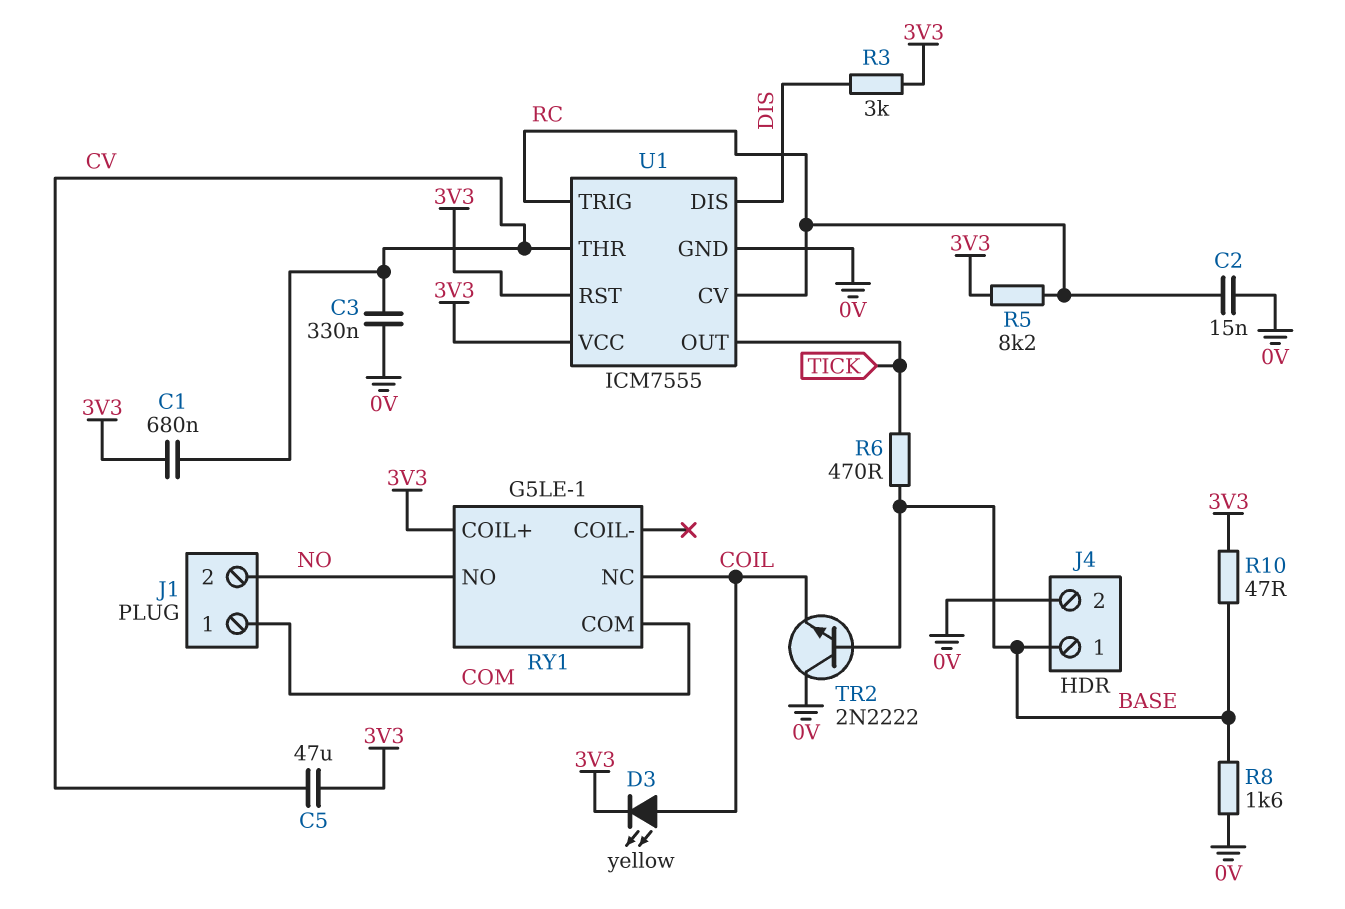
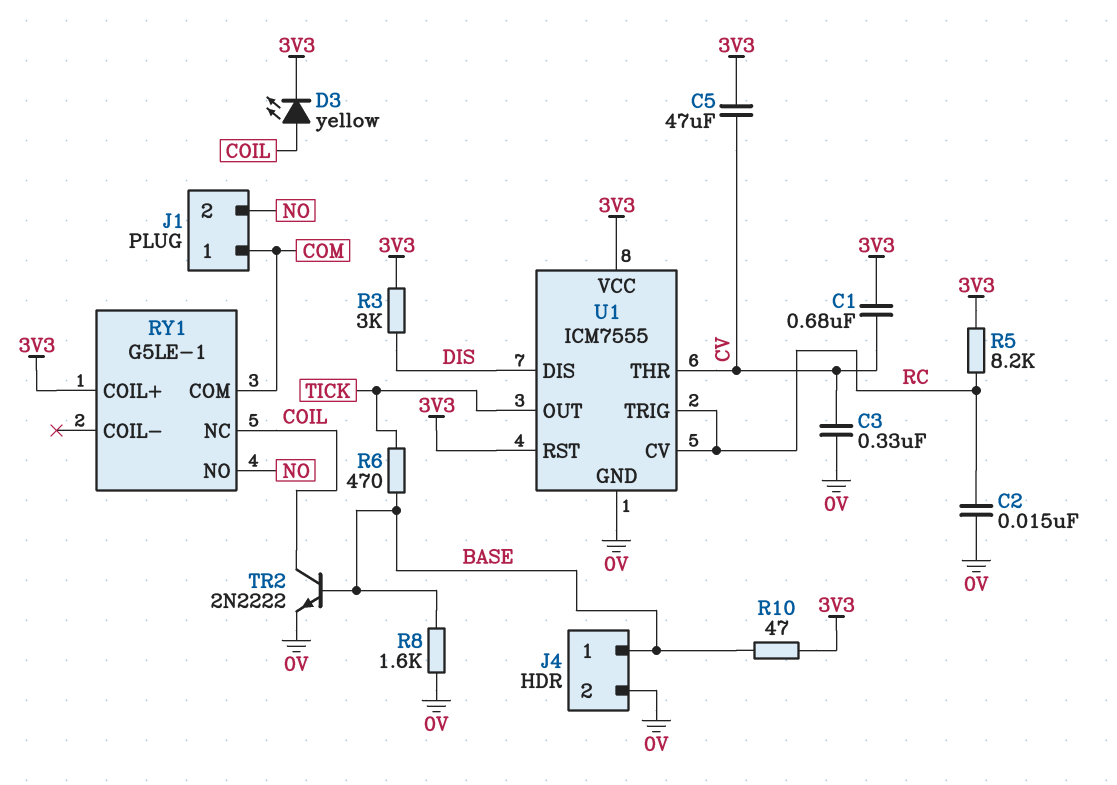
TR2: NPN 2N2222 (B BASE, C 0V, E COIL) -> NPN 2N2222 (B BASE, C COIL, E 0V)

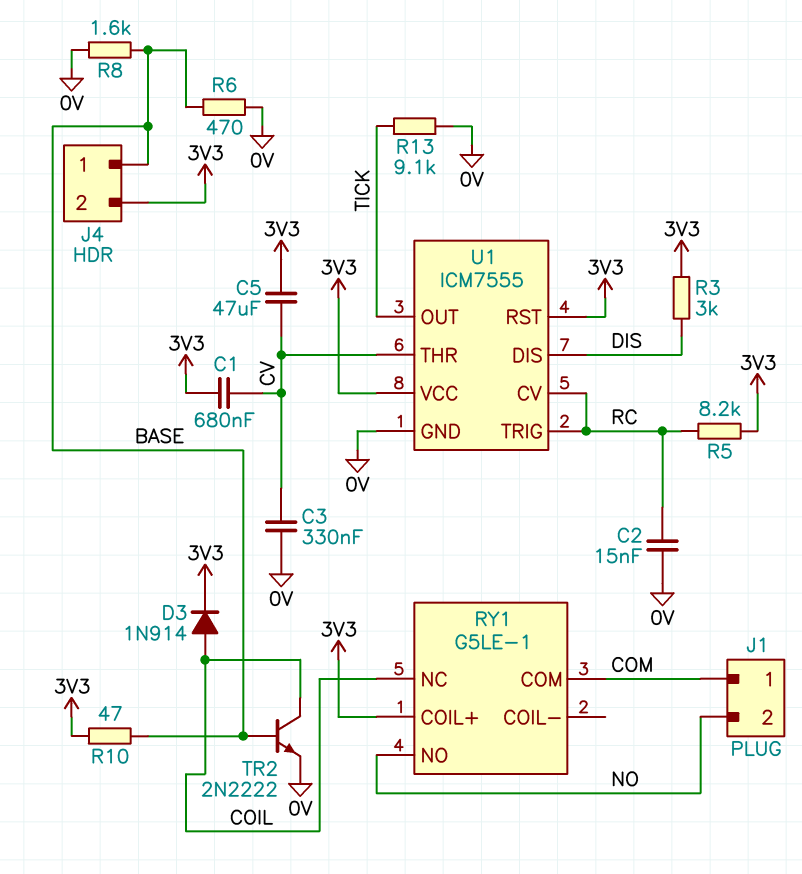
D3: LED yellow (A COIL, K 3V3) -> diode 1N914 (A COIL, K 3V3)
J4 pin 2: 0V -> 3V3
R6: 470 (BASE, TICK) -> 470 (0V, BASE)
R13: none -> 9.1k (0V, TICK)

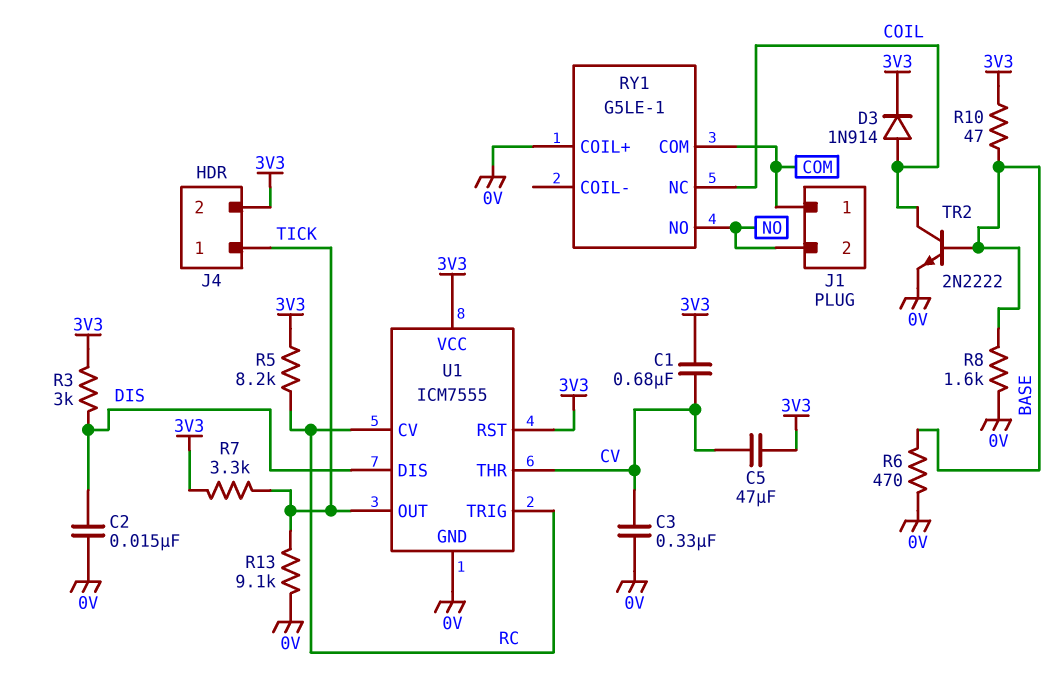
C2: 15nF (0V, RC) -> 15nF (0V, DIS)
J4 pin 1: BASE -> TICK
R7: none -> 3.3k (3V3, TICK)
RY1 pin COIL+: 3V3 -> 0V

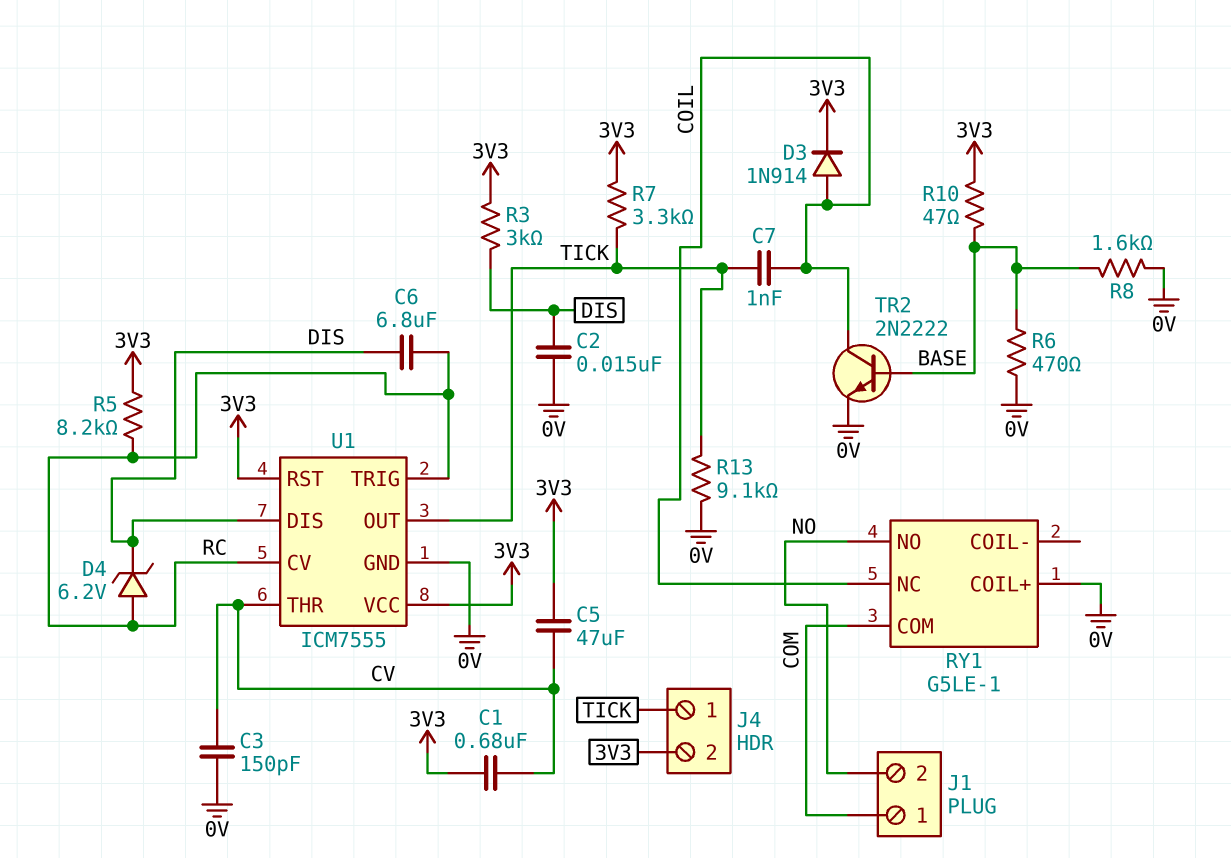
C3: 330nF (0V, CV) -> 150pF (0V, CV)
C6: none -> 6.8uF (DIS, RC)
C7: none -> 1nF (COIL, TICK)
D4: none -> zener 6.2V (A RC, K DIS)

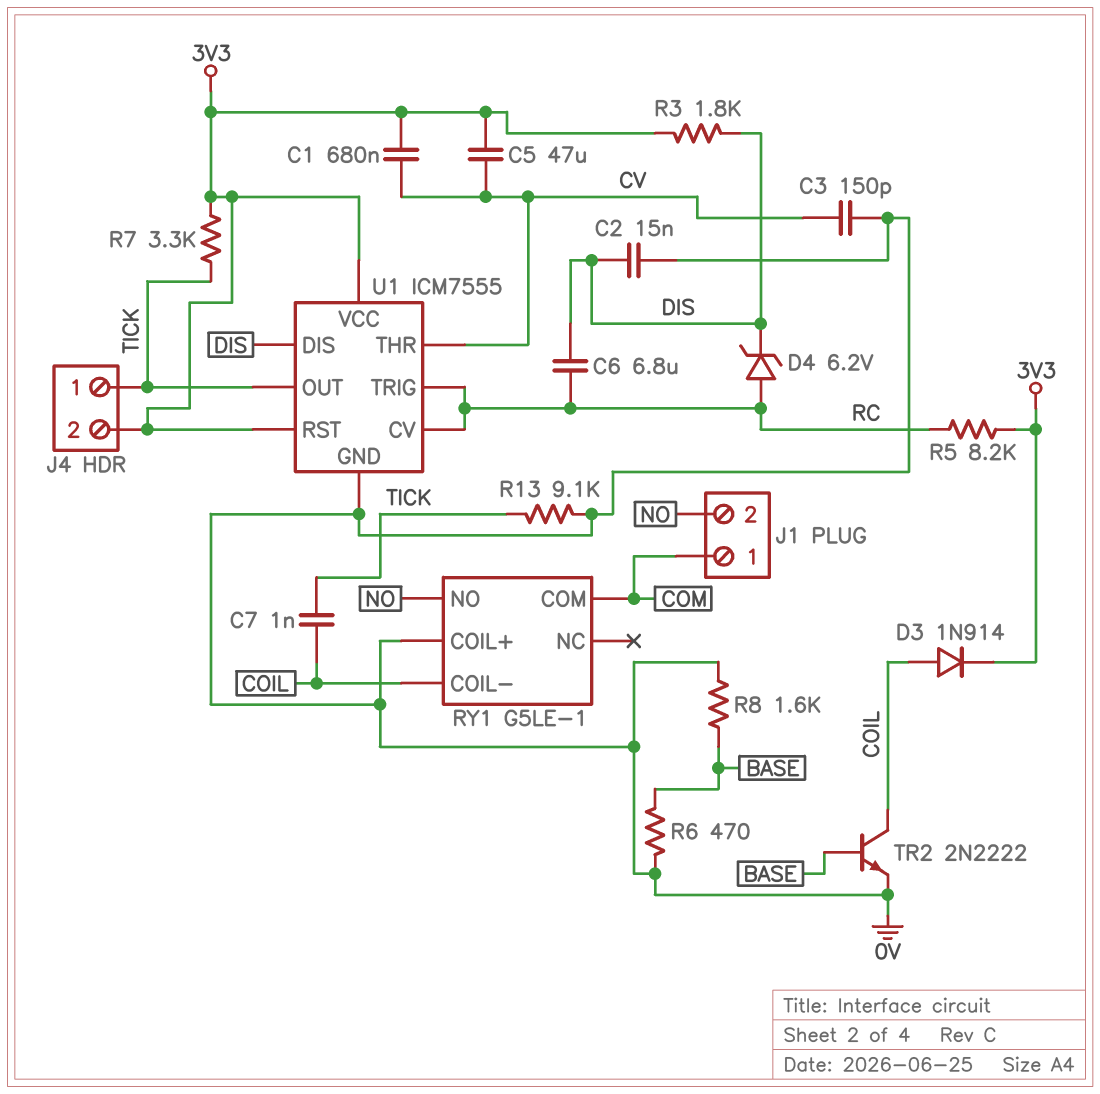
R3: 3k (3V3, DIS) -> 1.8k (3V3, DIS)
R10: 47 (3V3, BASE) -> none
RY1 pin COIL-: none -> COIL
RY1 pin NC: COIL -> none

